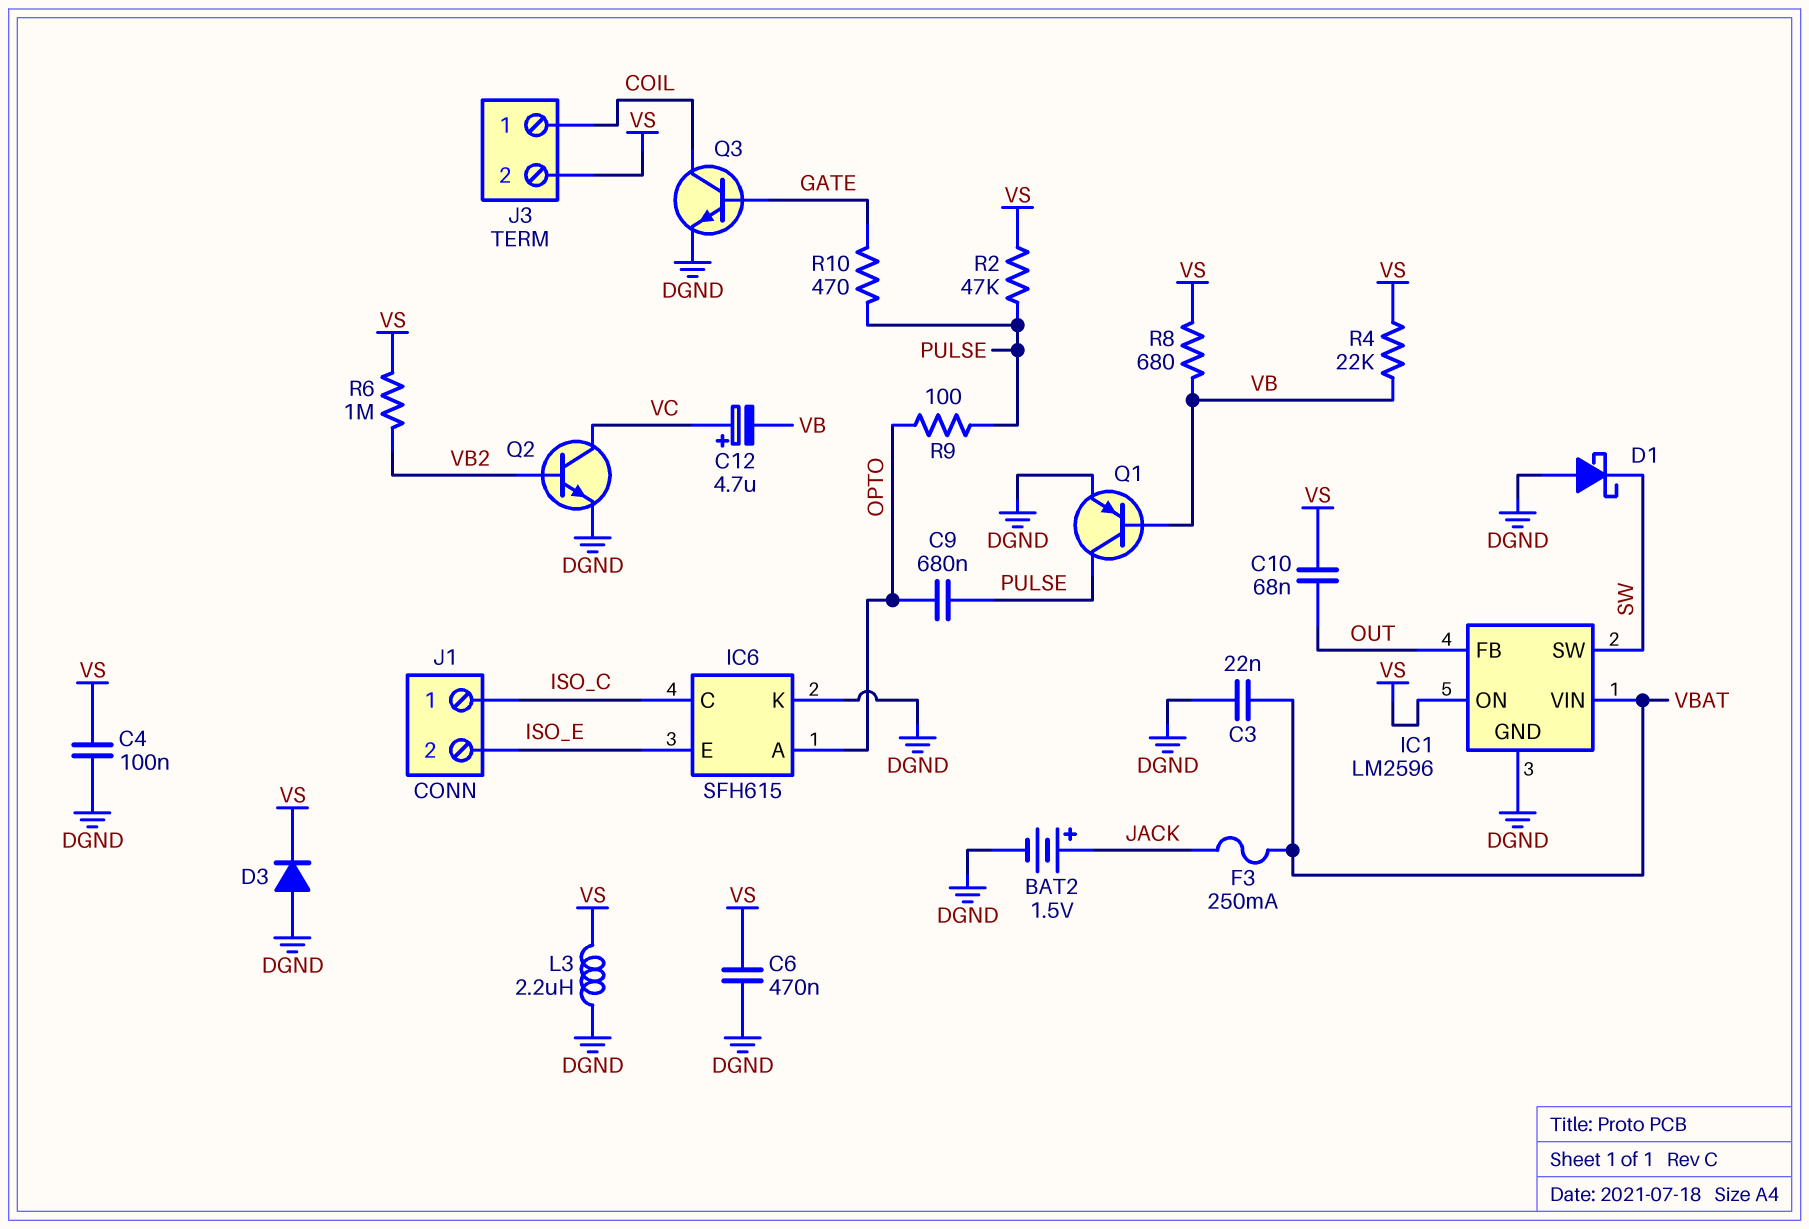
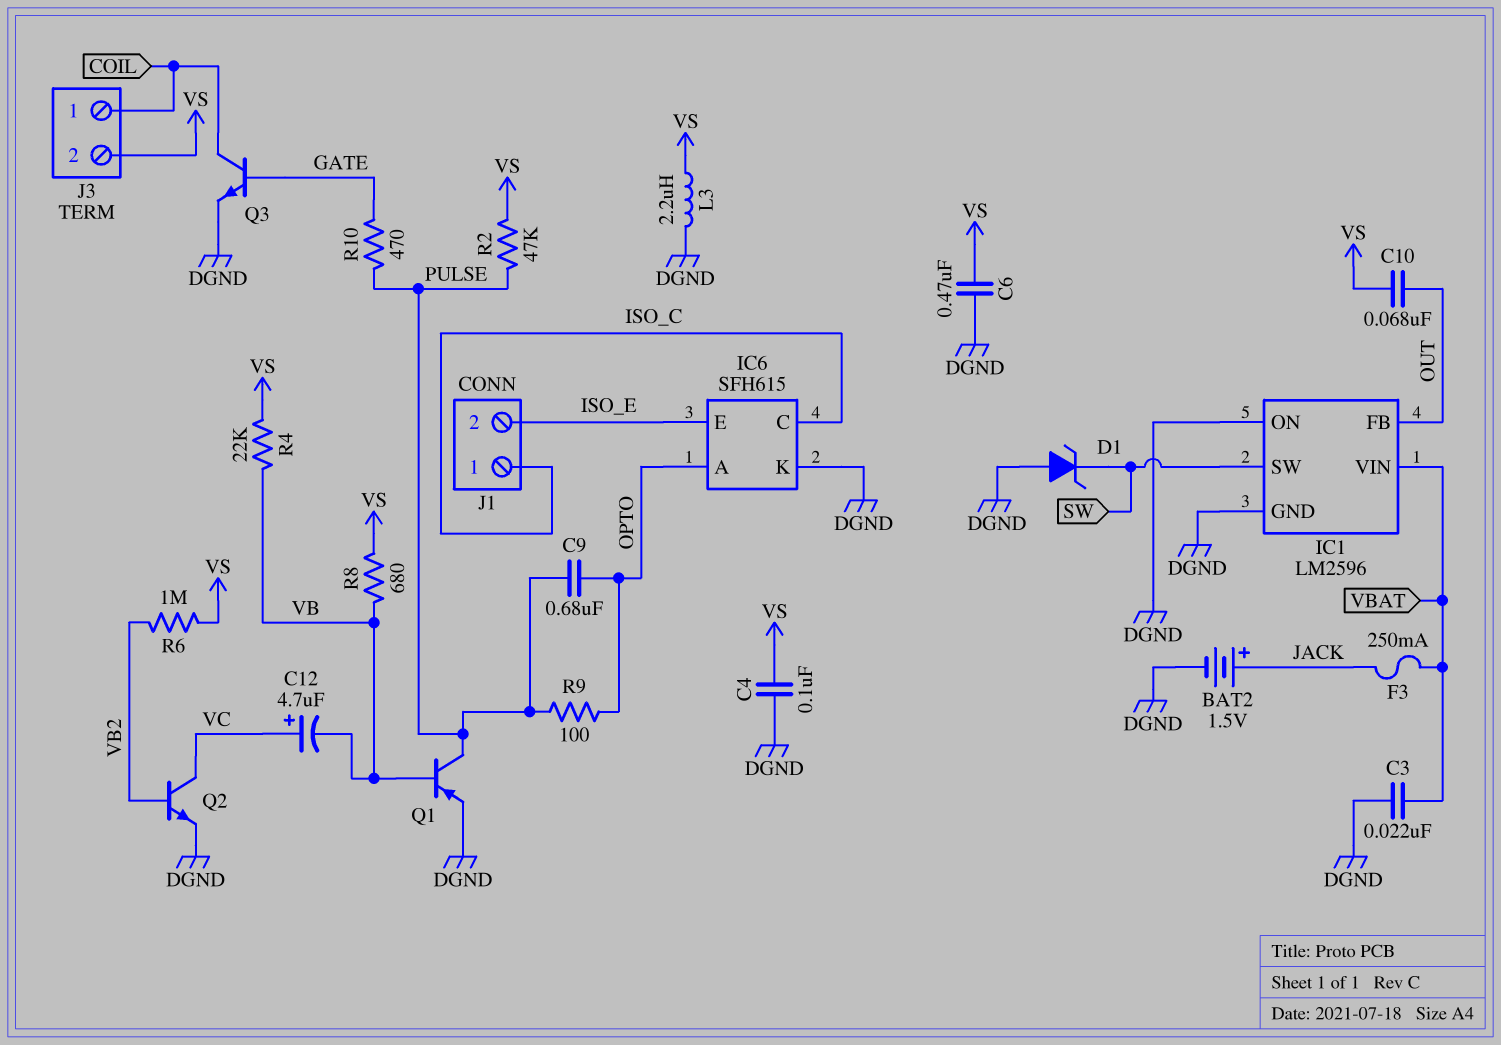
D1: schottky (A DGND, K SW) -> zener (A DGND, K SW)
D3: diode (A DGND, K VS) -> none
IC1 pin ON: VS -> DGND

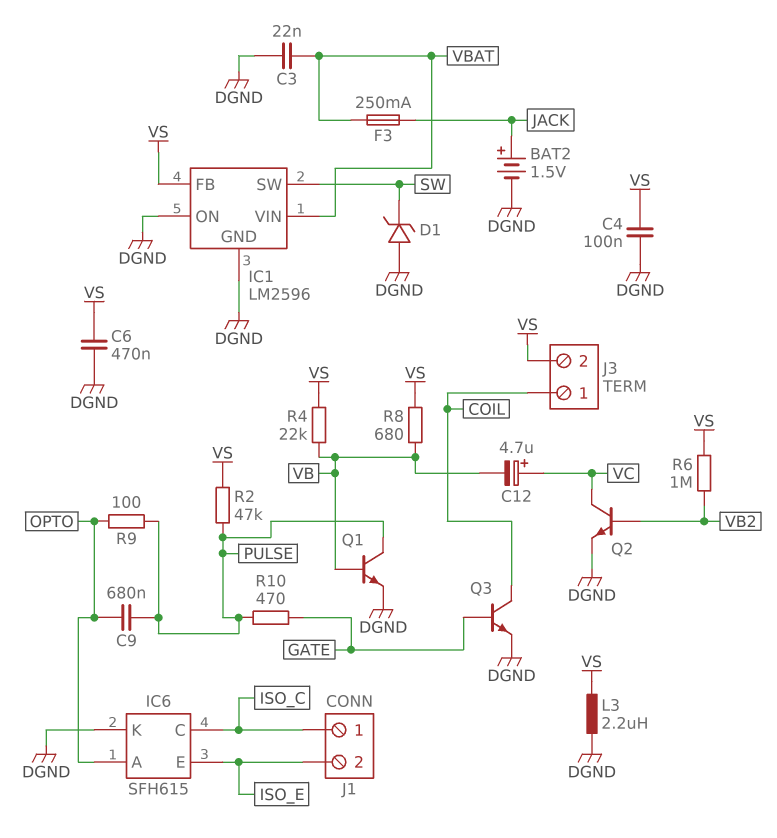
C10: 68nF (OUT, VS) -> none
IC1 pin FB: OUT -> VS
Q1: PNP (B VB, C PULSE, E DGND) -> NPN (B VB, C PULSE, E DGND)

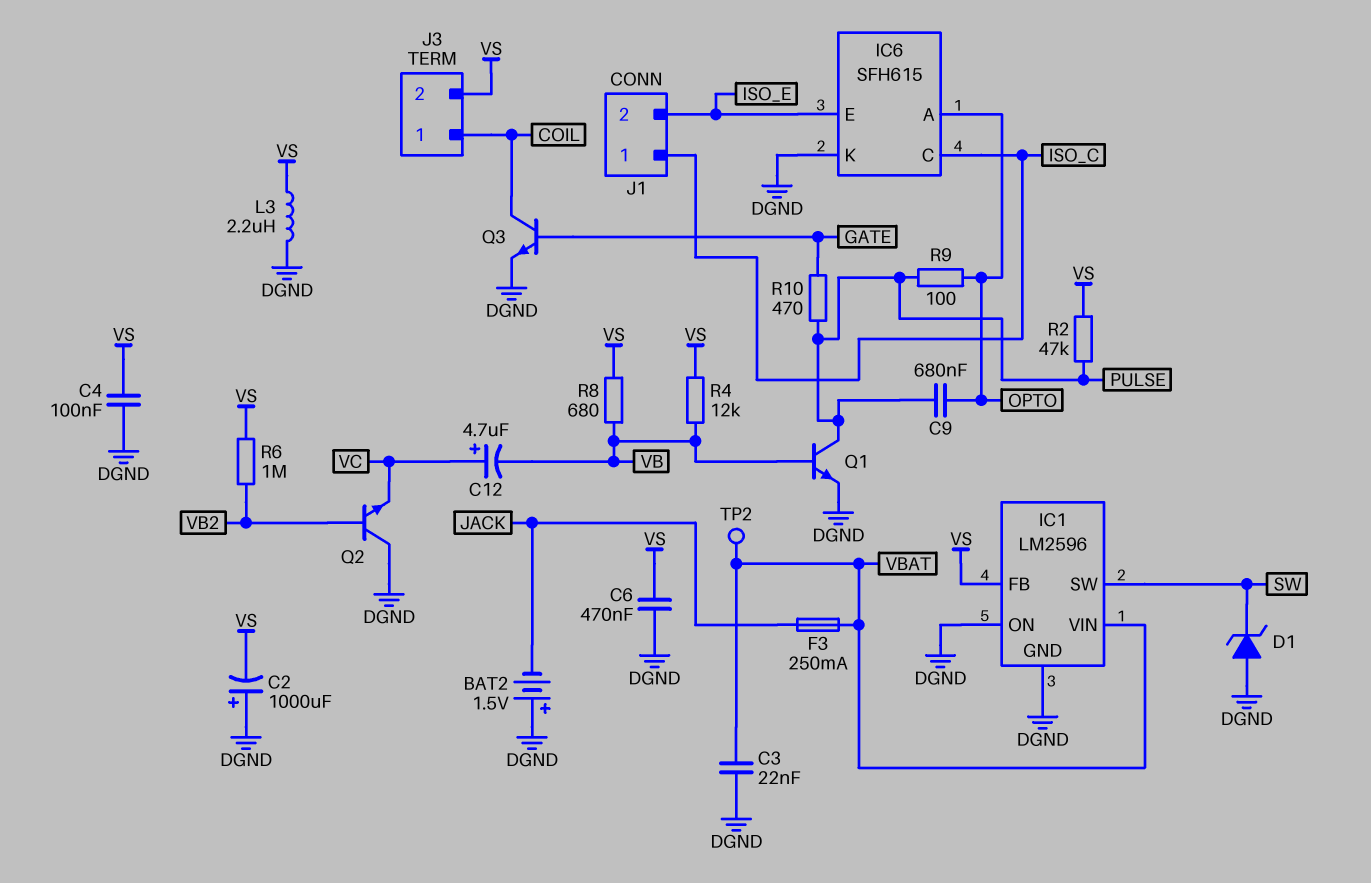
BAT2: 1.5V (plus JACK, minus DGND) -> 1.5V (plus DGND, minus JACK)
C2: none -> 1000uF (plus DGND, minus VS)
Q2: NPN (B VB2, C VC, E DGND) -> NPN (B VB2, C DGND, E VC)
R4: 22k (VB, VS) -> 12k (VB, VS)
TP2: none -> test point (VBAT)

